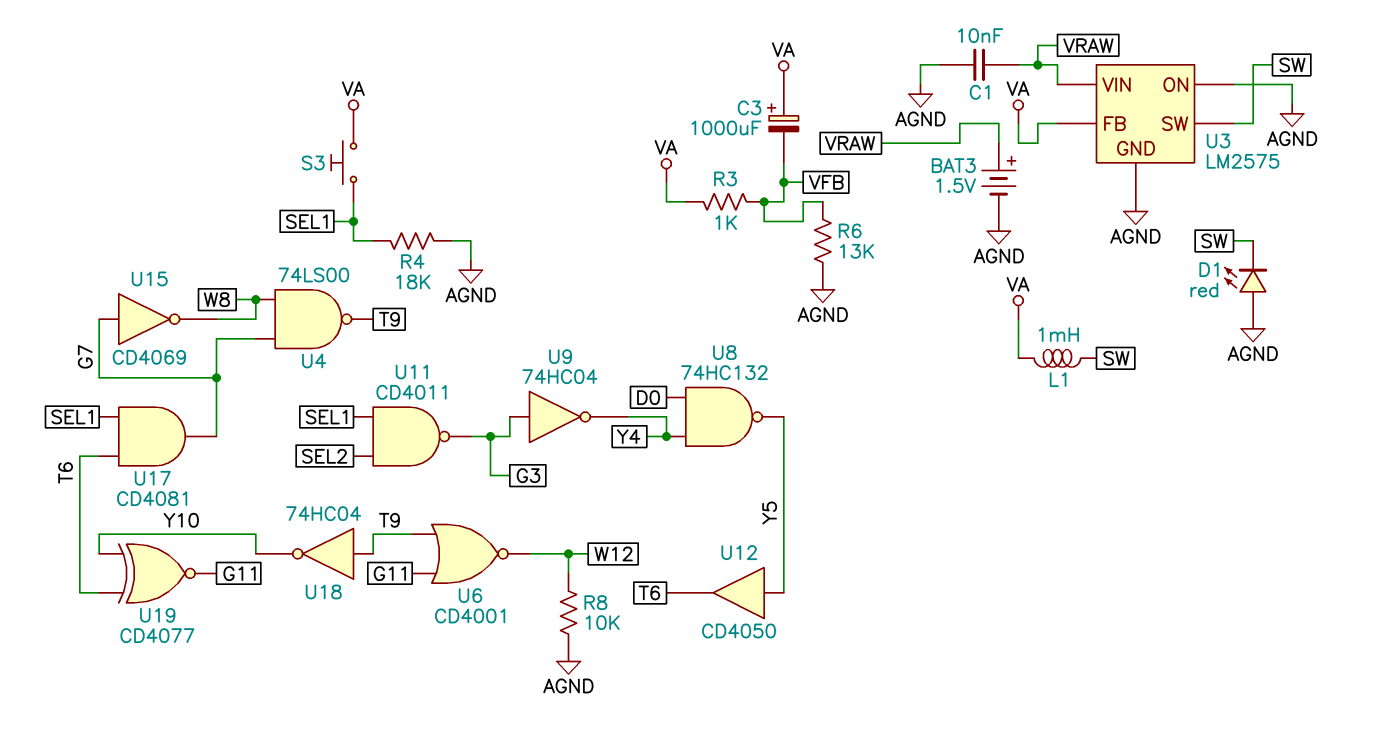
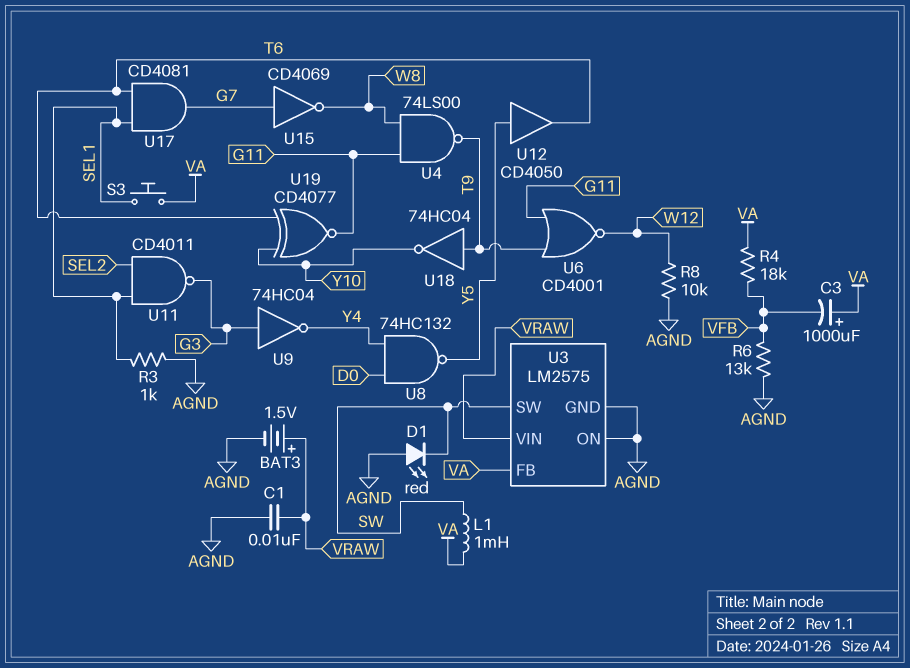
R3: 1k (VA, VFB) -> 1k (AGND, SEL1)
R4: 18k (AGND, SEL1) -> 18k (VA, VFB)
U4: NAND 74LS00 (in G7, in W8, out T9) -> NAND 74LS00 (in G11, in W8, out T9)

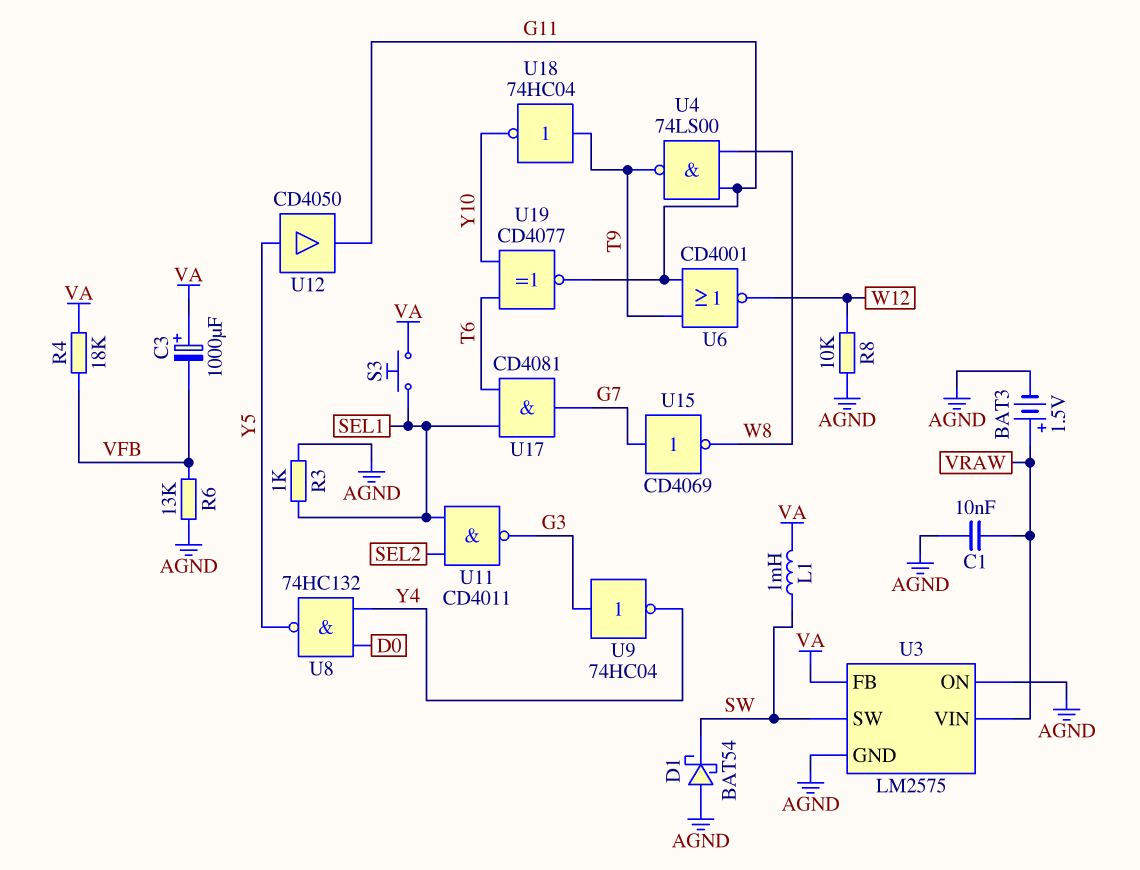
D1: LED red (A AGND, K SW) -> schottky BAT54 (A AGND, K SW)
U12: buffer CD4050 (in Y5, out T6) -> buffer CD4050 (in Y5, out G11)

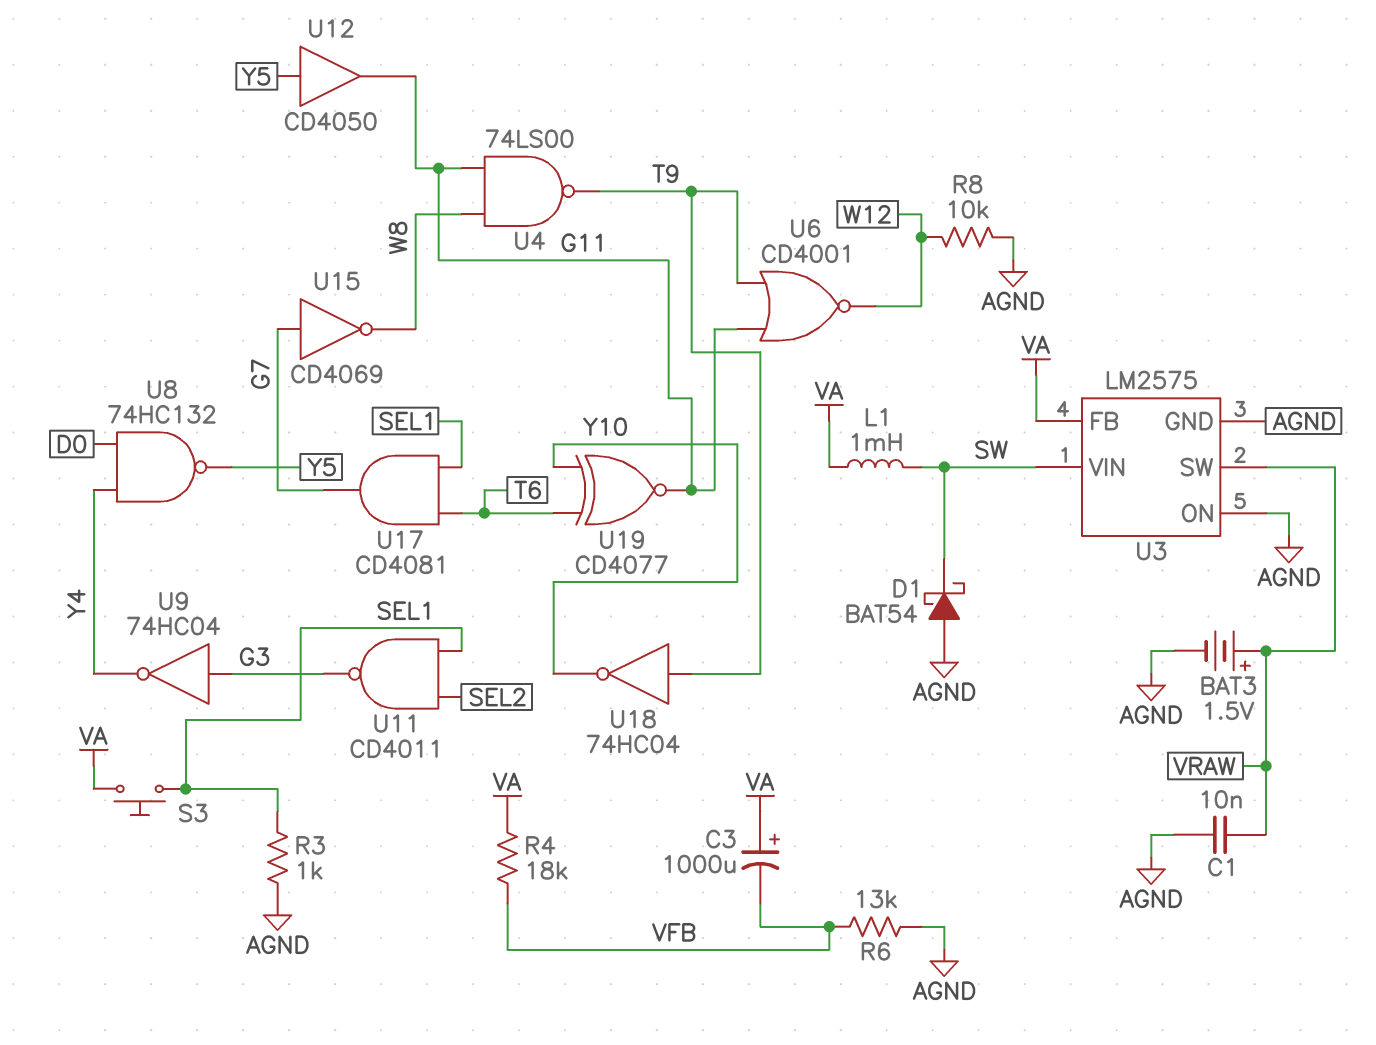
U3 pin SW: SW -> VRAW
U3 pin VIN: VRAW -> SW

